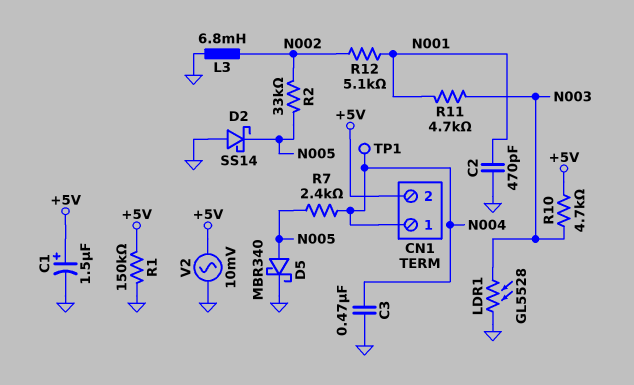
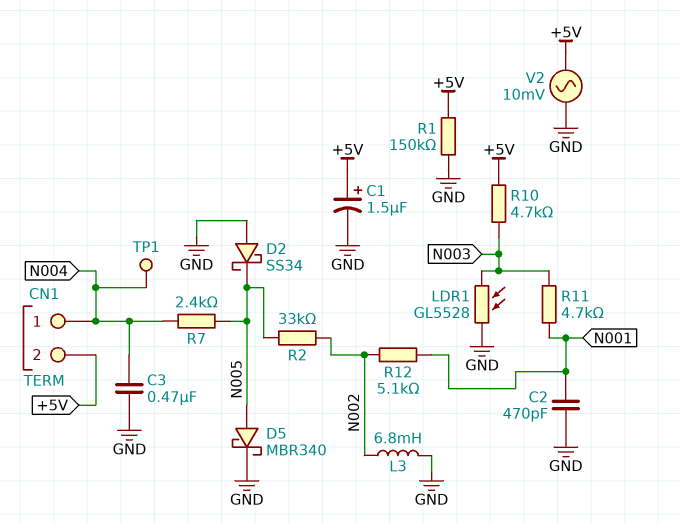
D2: schottky SS14 (A GND, K N005) -> schottky SS34 (A GND, K N005)

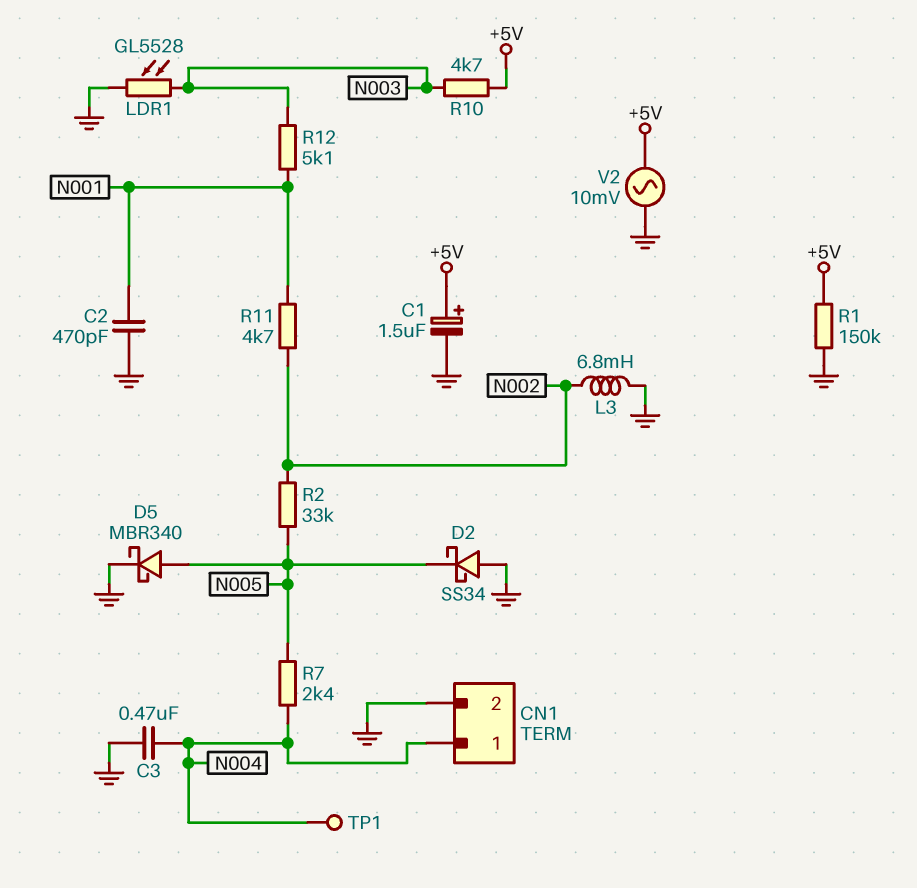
CN1 pin 2: +5V -> GND
R11: 4.7k (N001, N003) -> 4.7k (N001, N002)
R12: 5.1k (N001, N002) -> 5.1k (N001, N003)

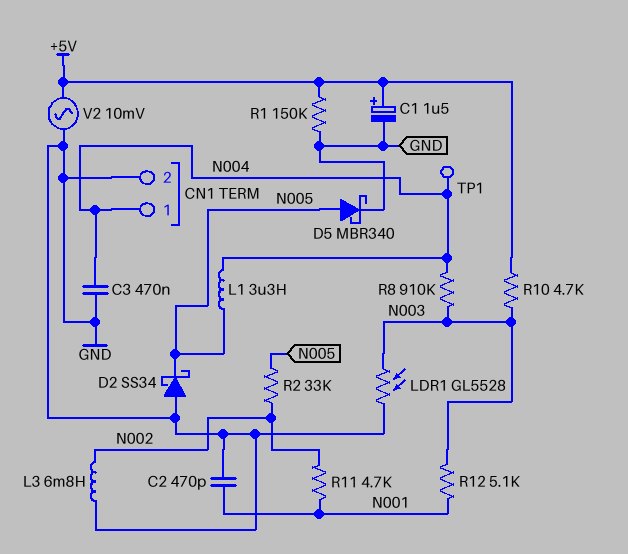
L1: none -> 3.3uH (N004, N005)
R7: 2.4k (N004, N005) -> none
R8: none -> 910k (N003, N004)

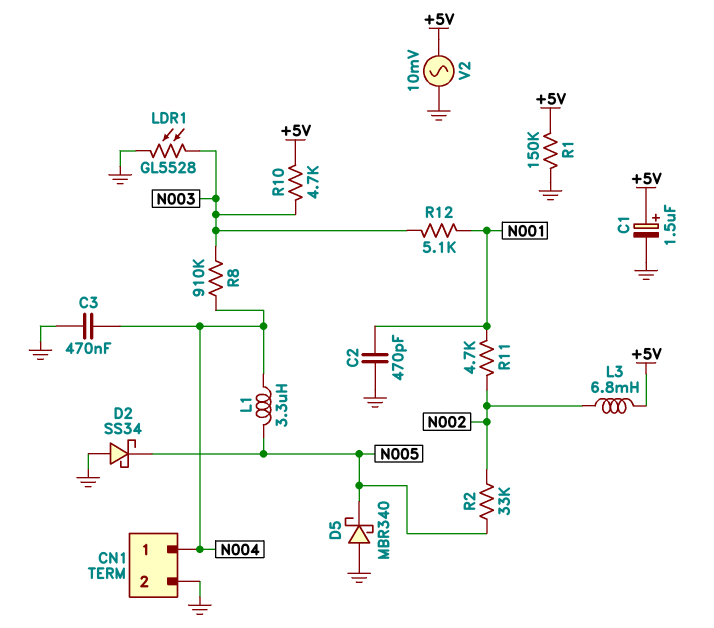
D5: schottky MBR340 (A N005, K GND) -> schottky MBR340 (A GND, K N005)
L3: 6.8mH (GND, N002) -> 6.8mH (+5V, N002)
TP1: test point (N004) -> none

